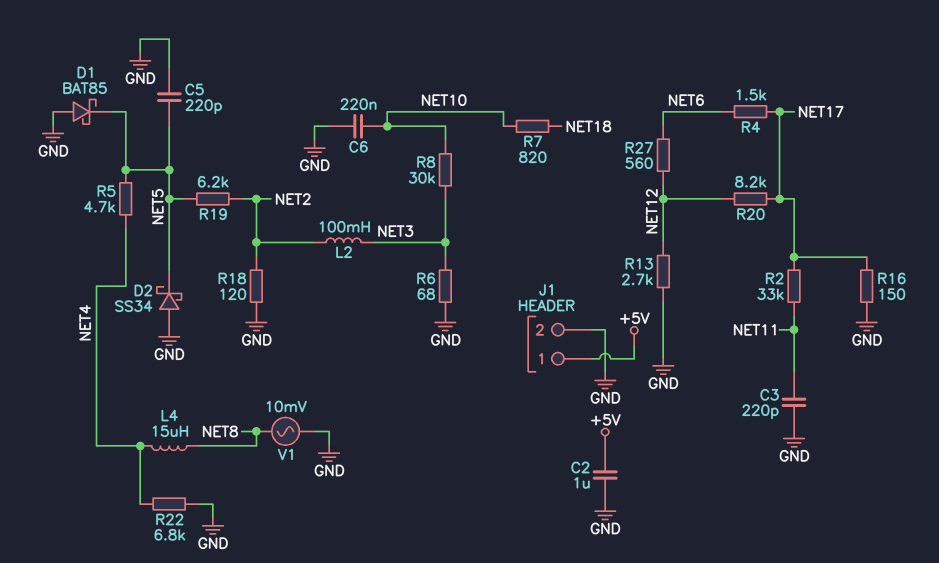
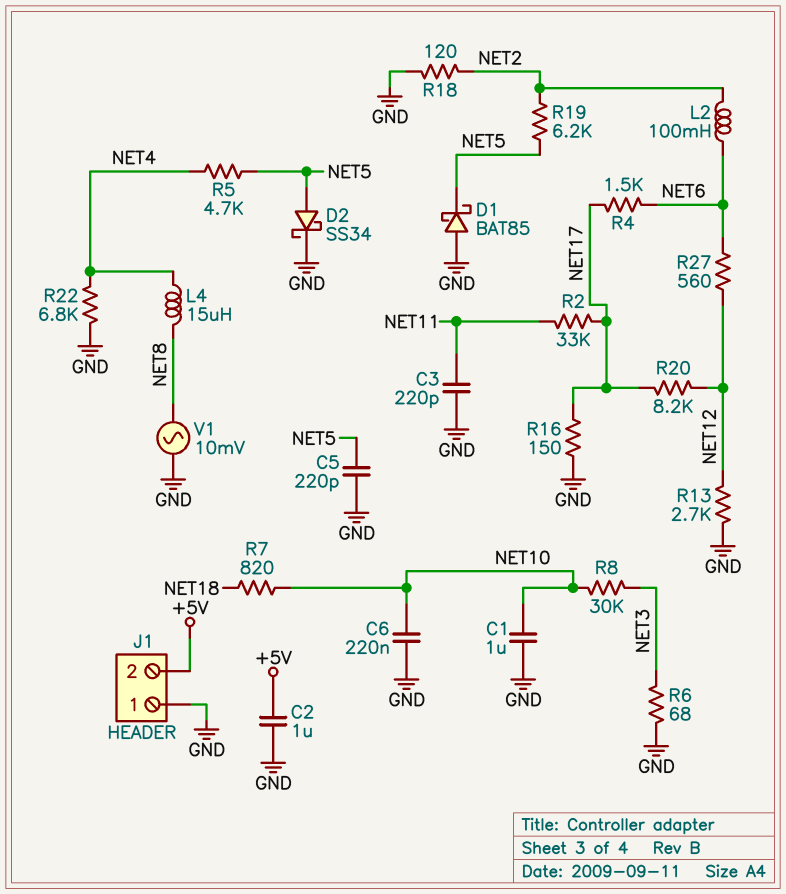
C1: none -> 1uF (GND, NET10)
D2: schottky SS34 (A GND, K NET5) -> schottky SS34 (A NET5, K GND)
J1 pin 1: +5V -> GND
J1 pin 2: GND -> +5V
L2: 100mH (NET2, NET3) -> 100mH (NET2, NET6)

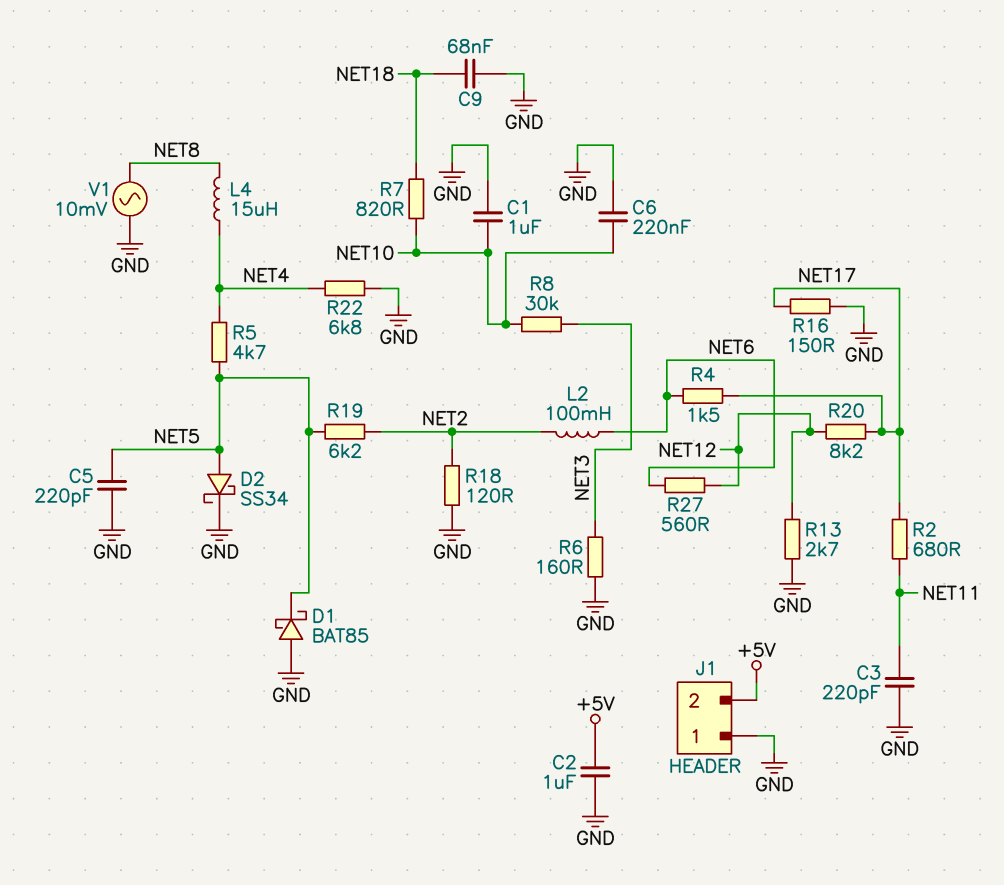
C9: none -> 68nF (GND, NET18)
R2: 33k (NET11, NET17) -> 680 (NET11, NET17)
R6: 68 (GND, NET3) -> 160 (GND, NET3)

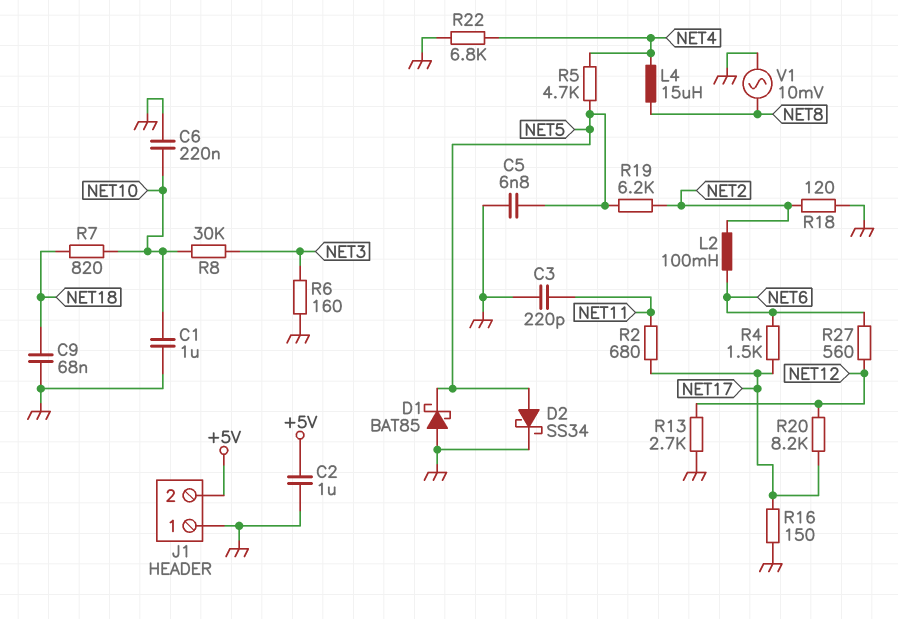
C5: 220pF (GND, NET5) -> 6.8nF (GND, NET5)

